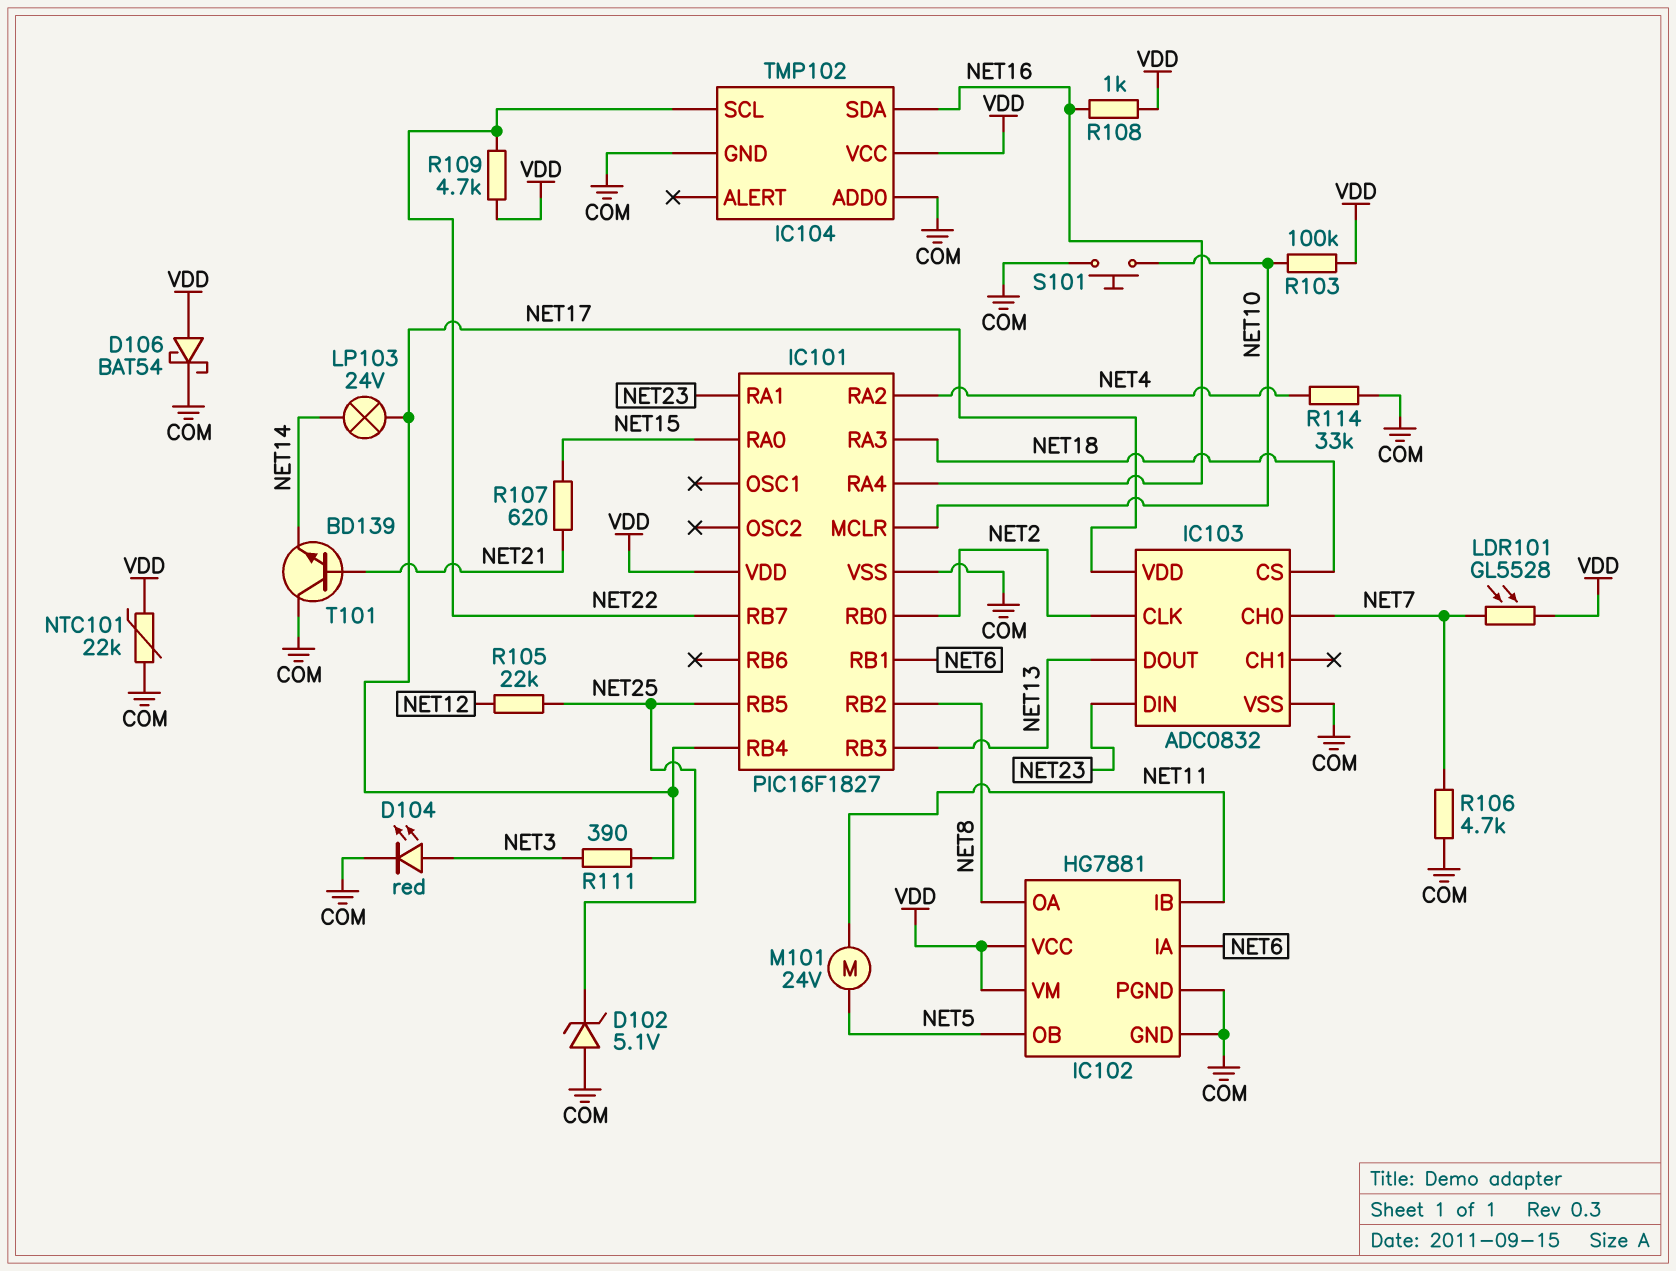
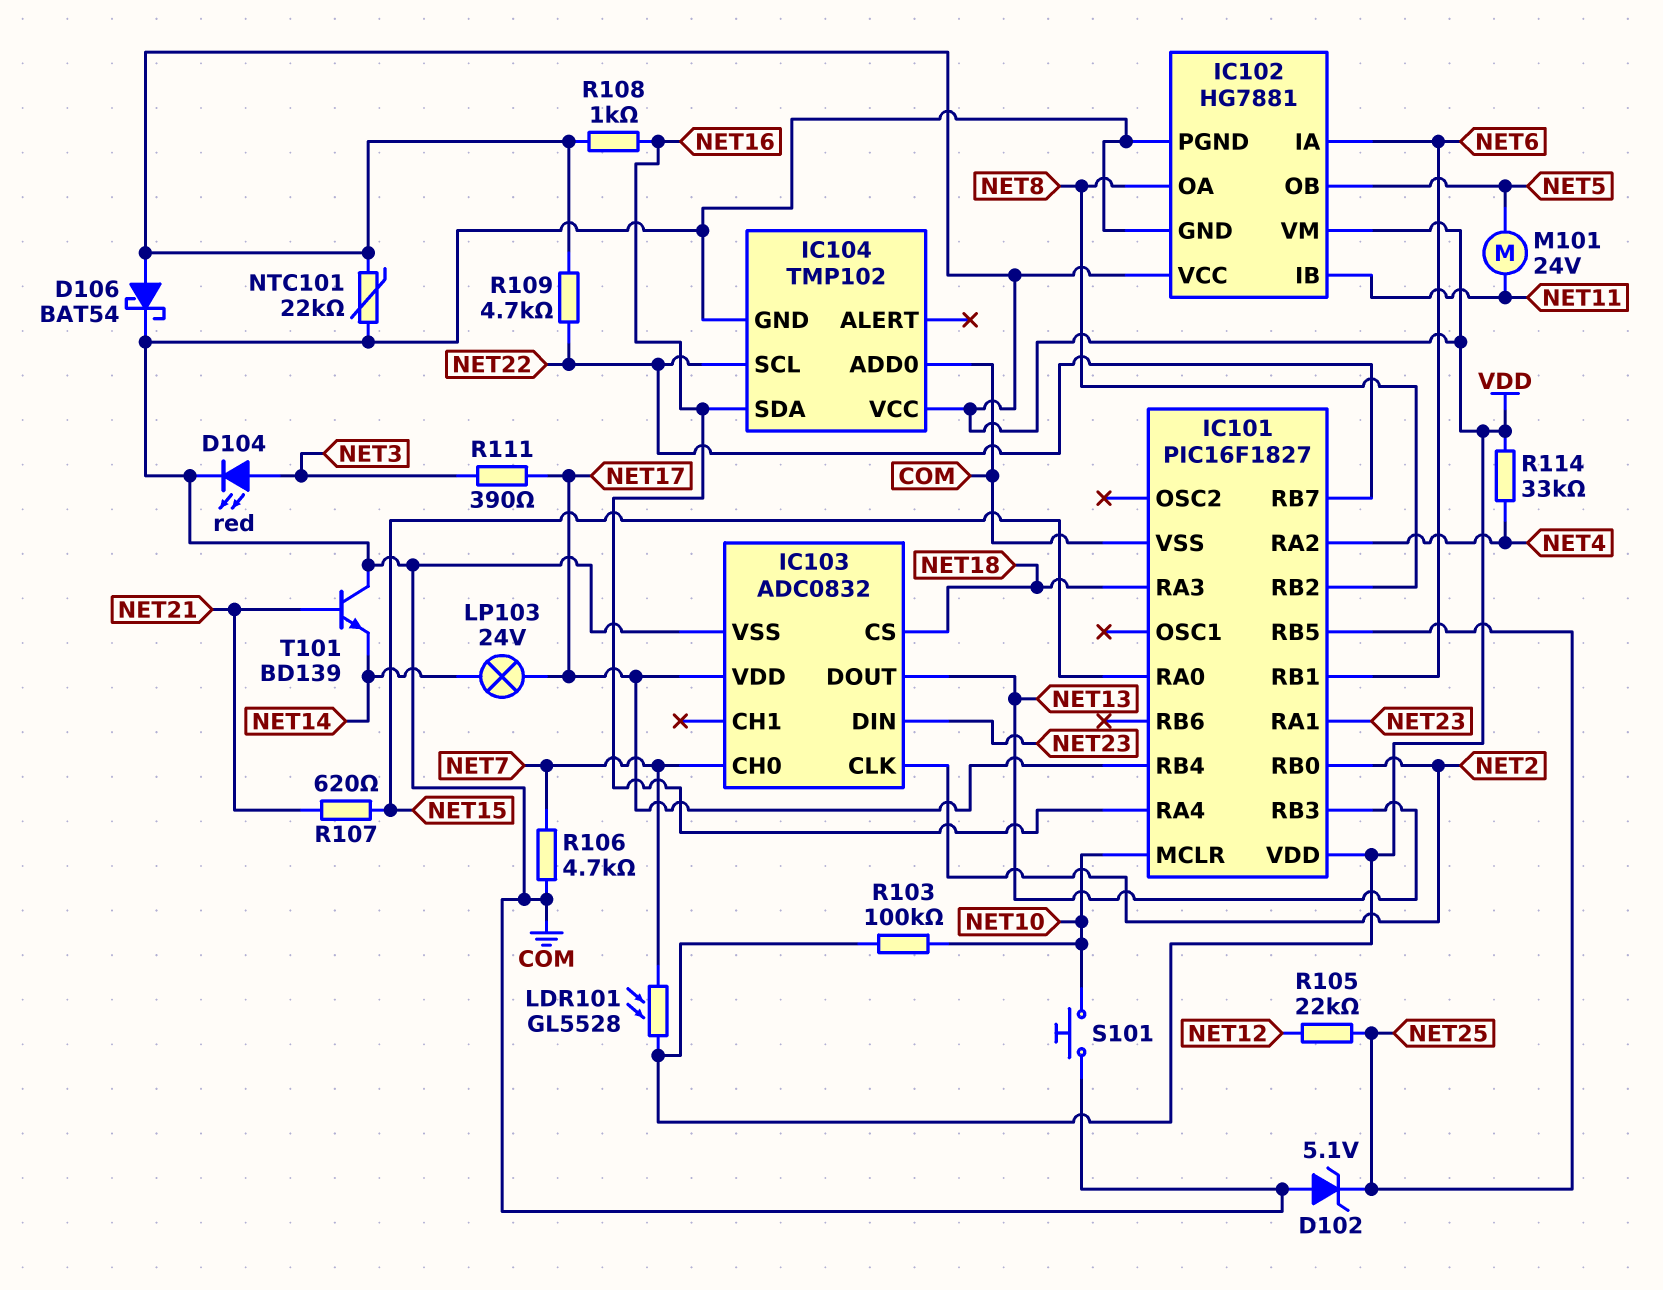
R114: 33k (COM, NET4) -> 33k (NET4, VDD)

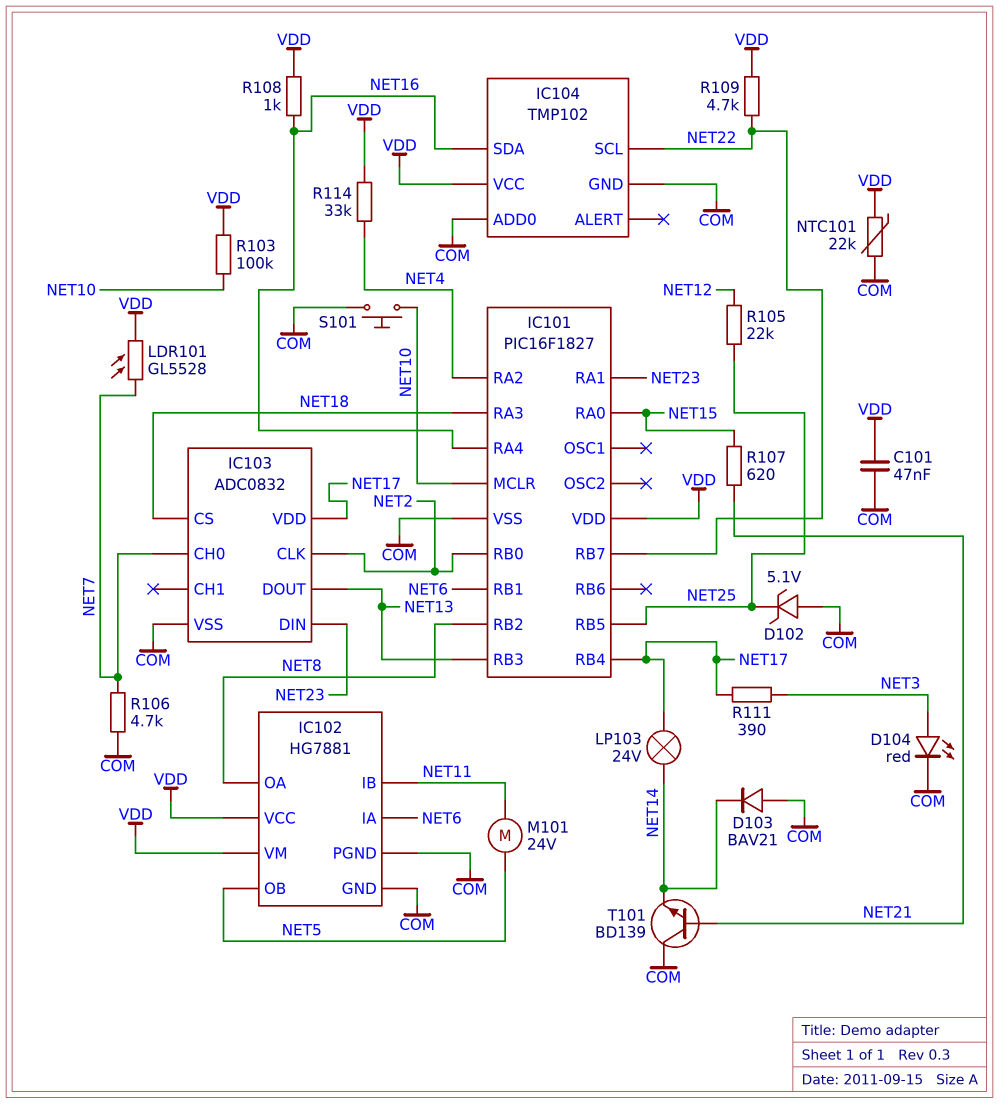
C101: none -> 47nF (COM, VDD)
D103: none -> diode BAV21 (A COM, K NET14)
D106: schottky BAT54 (A VDD, K COM) -> none

